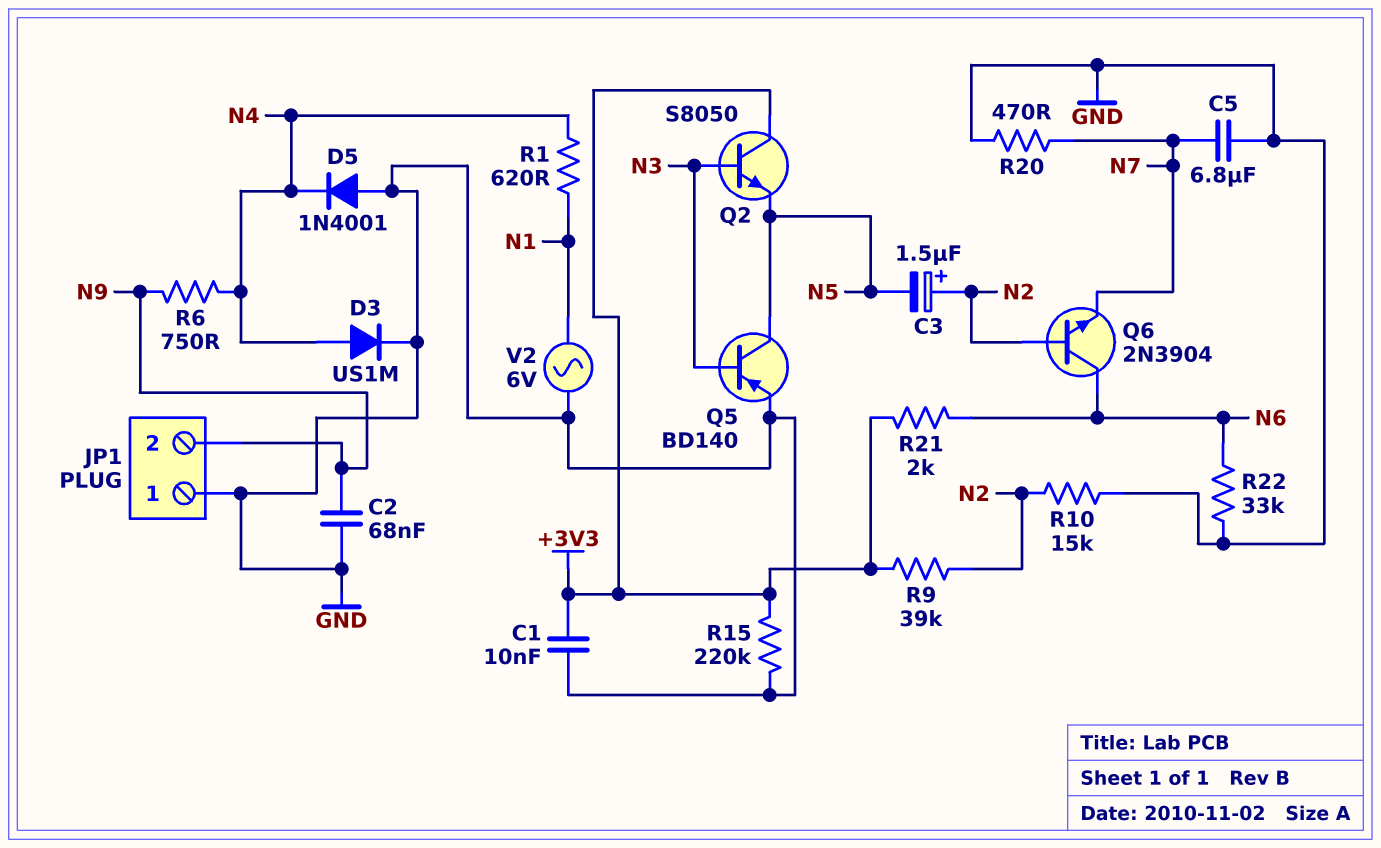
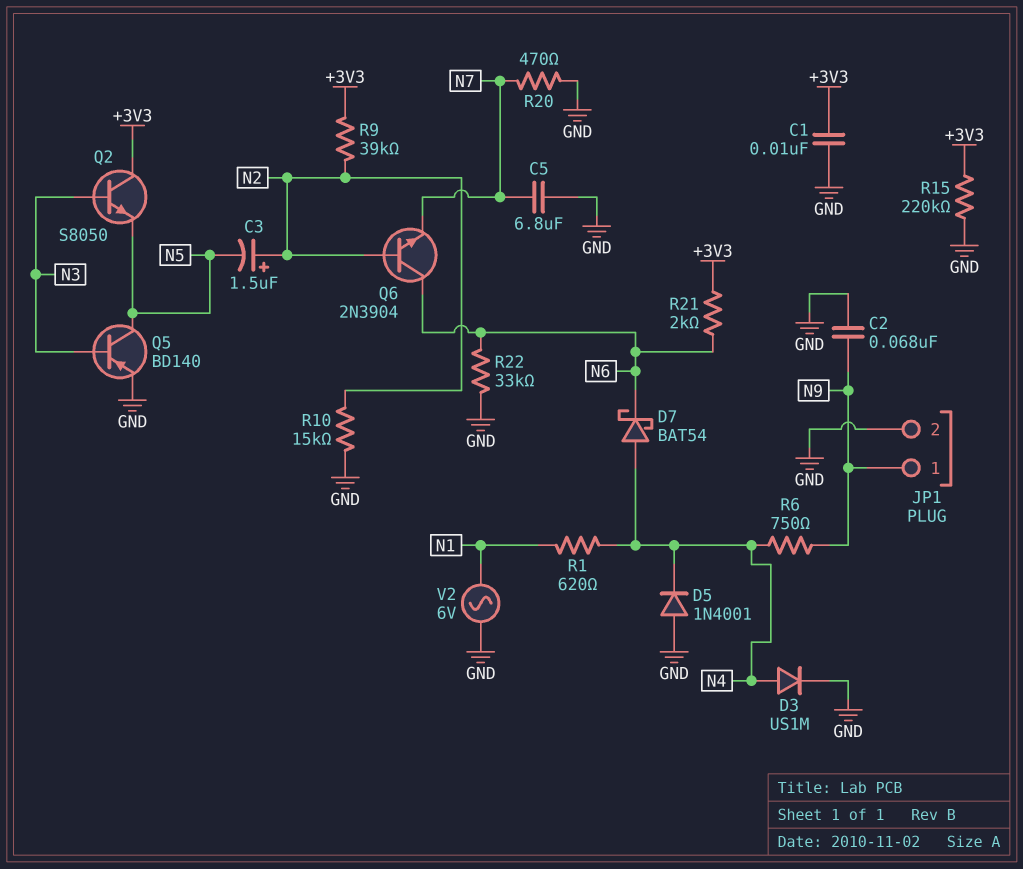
D7: none -> schottky BAT54 (A N4, K N6)
JP1 pin 1: GND -> N9
JP1 pin 2: N9 -> GND

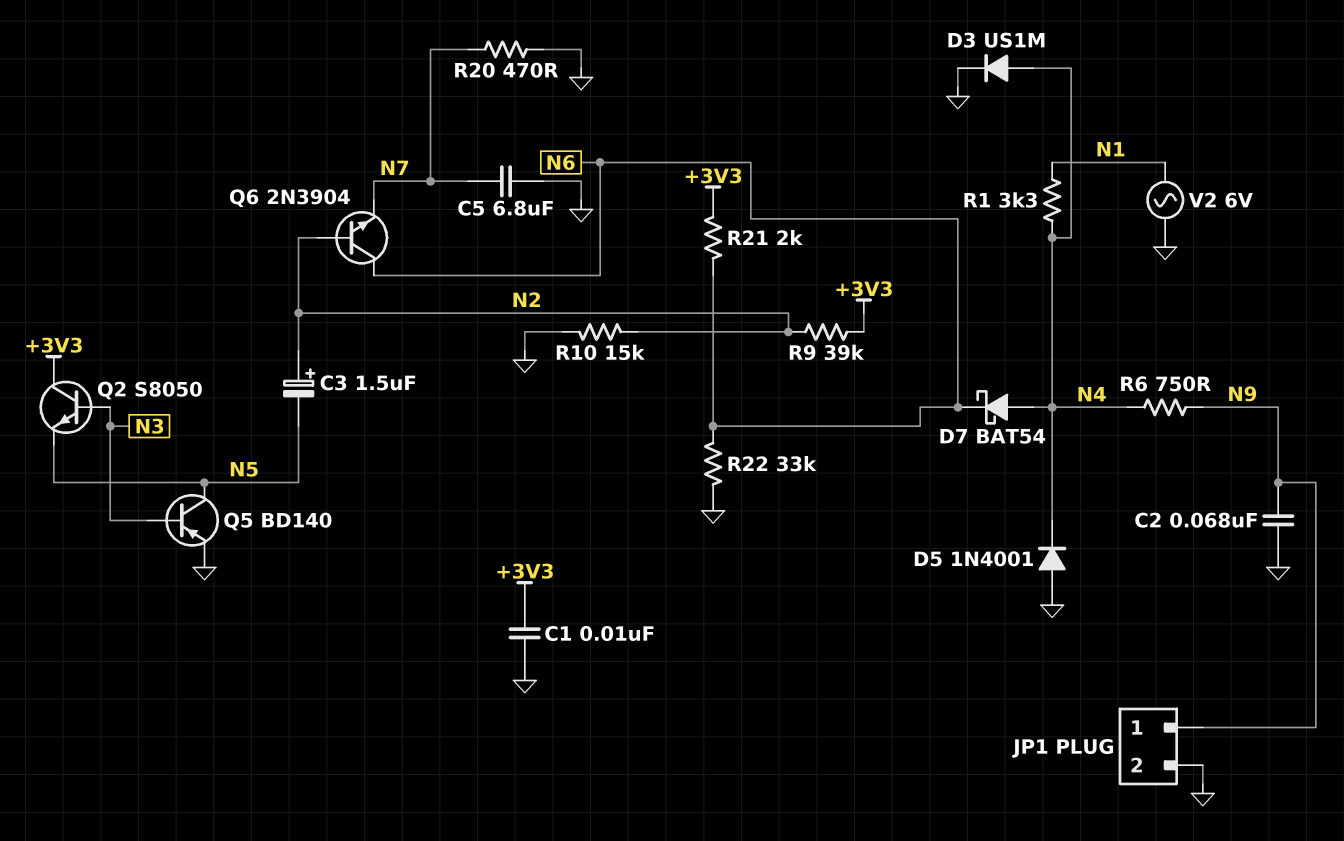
R1: 620 (N1, N4) -> 3.3k (N1, N4)
R15: 220k (+3V3, GND) -> none

